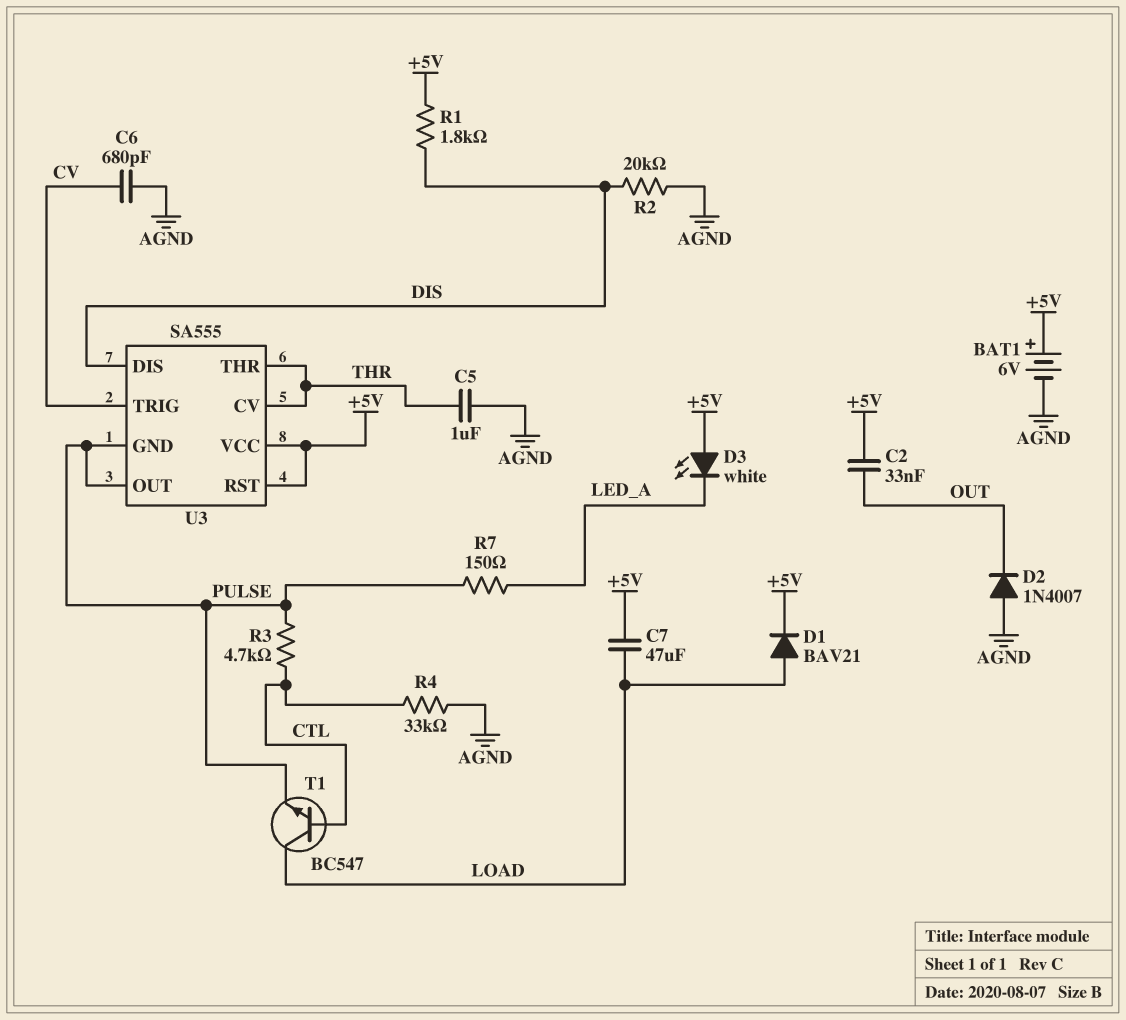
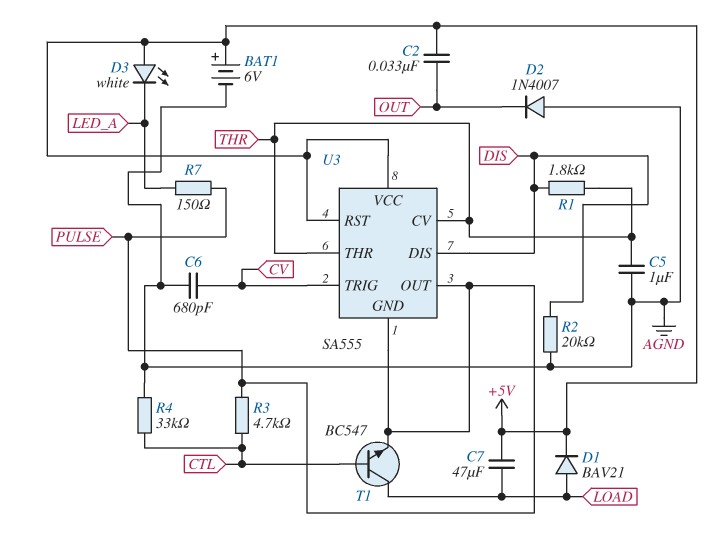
R1: 1.8k (+5V, DIS) -> 1.8k (DIS, THR)

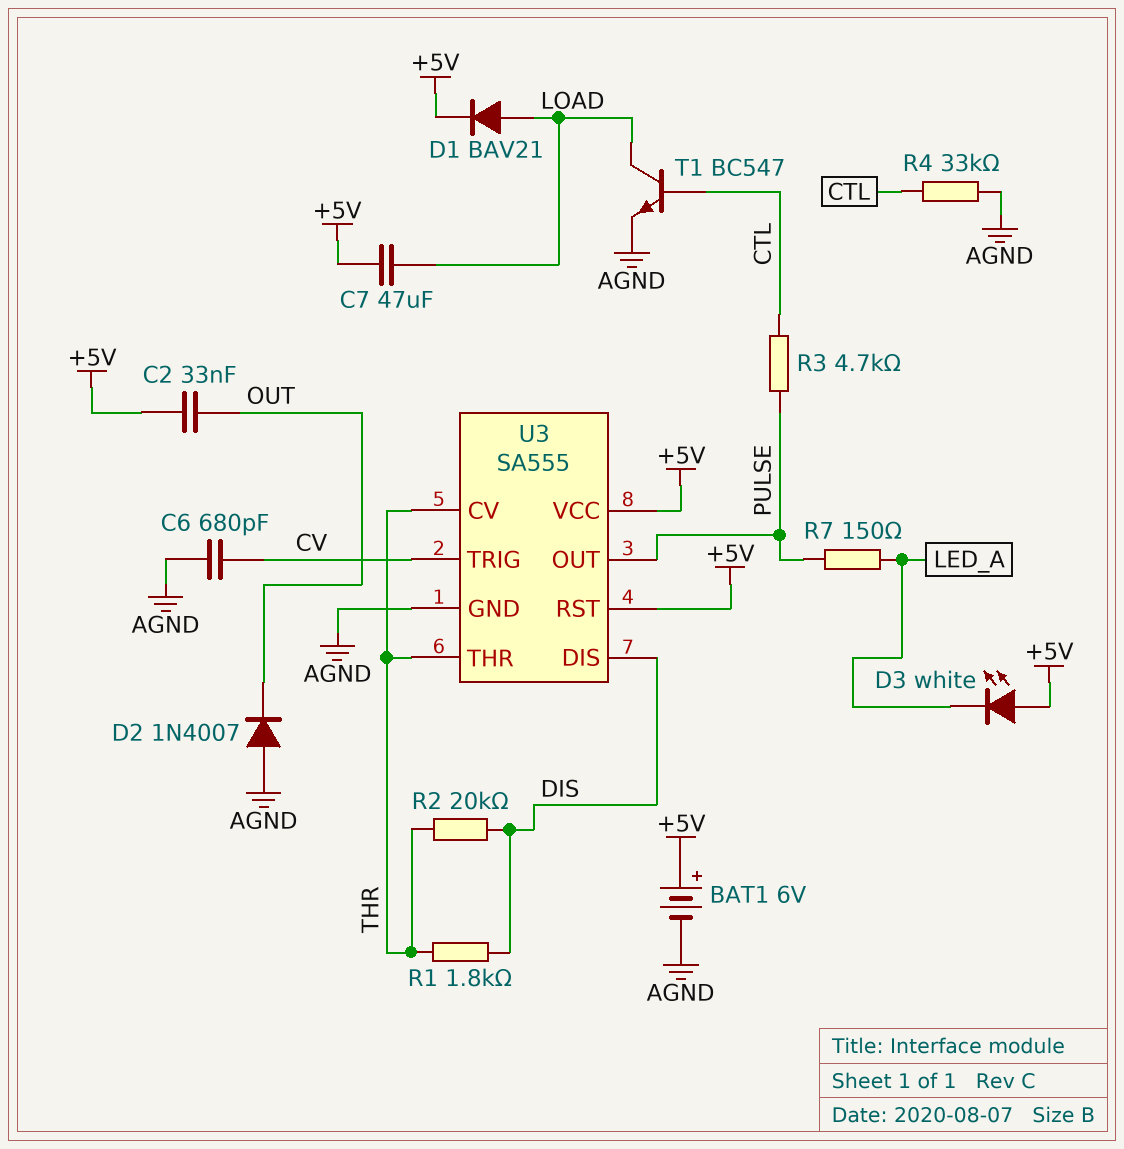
C5: 1uF (AGND, THR) -> none
R2: 20k (AGND, DIS) -> 20k (DIS, THR)
T1: NPN BC547 (B CTL, C LOAD, E PULSE) -> NPN BC547 (B CTL, C LOAD, E AGND)
U3 pin GND: PULSE -> AGND

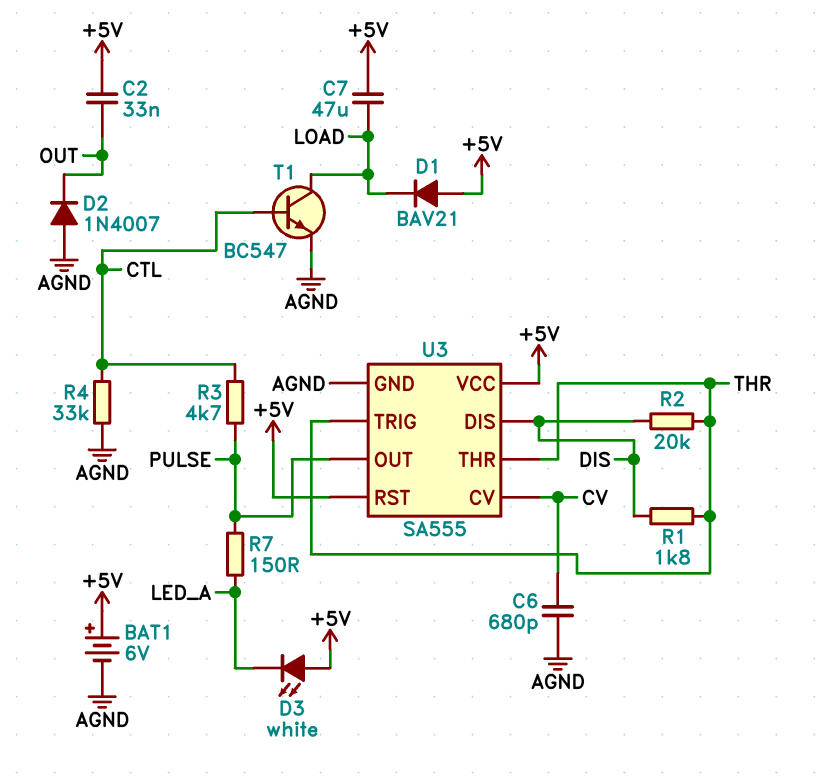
D1: diode BAV21 (A LOAD, K +5V) -> diode BAV21 (A +5V, K LOAD)
U3 pin CV: THR -> CV
U3 pin TRIG: CV -> THR

